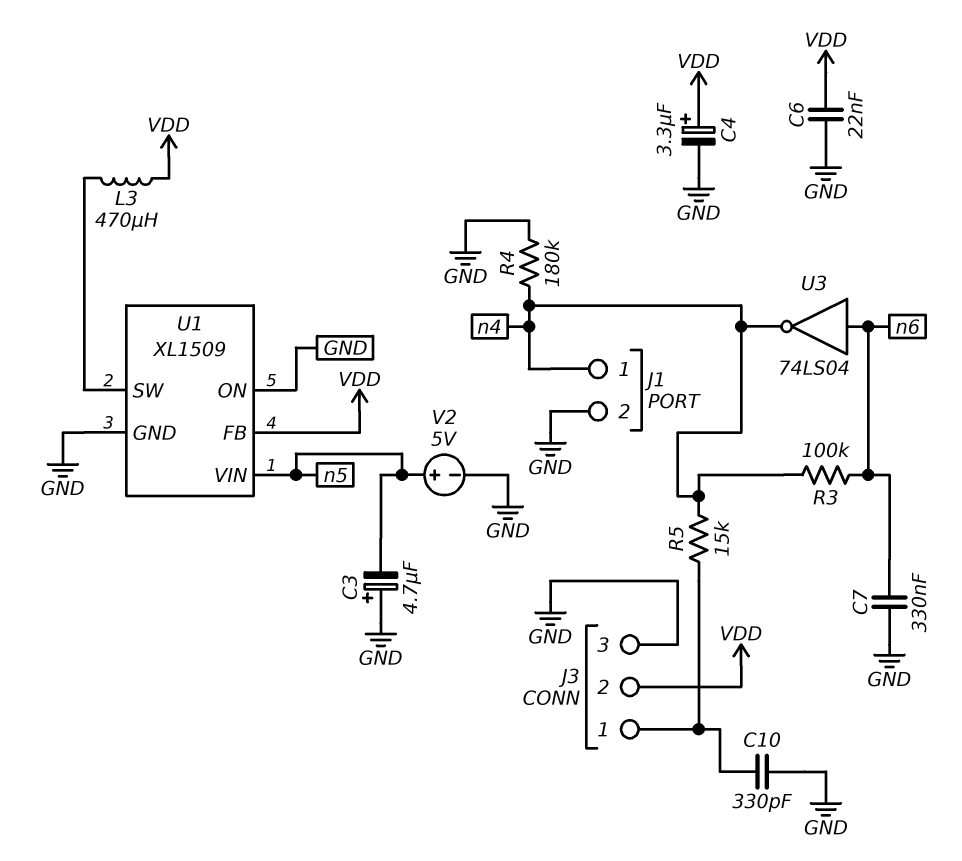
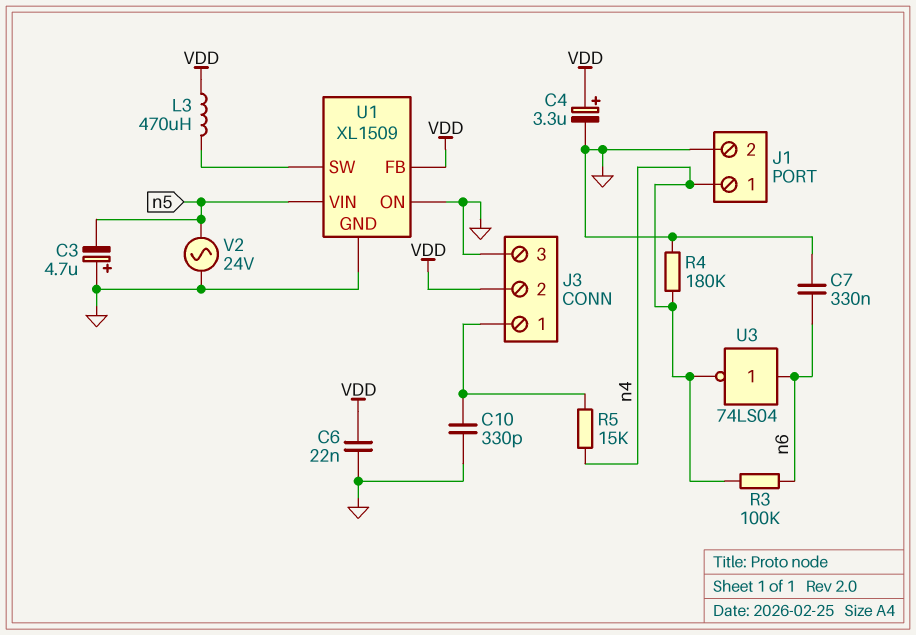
V2: 5V (plus n5, minus GND) -> AC 24V (GND, n5)

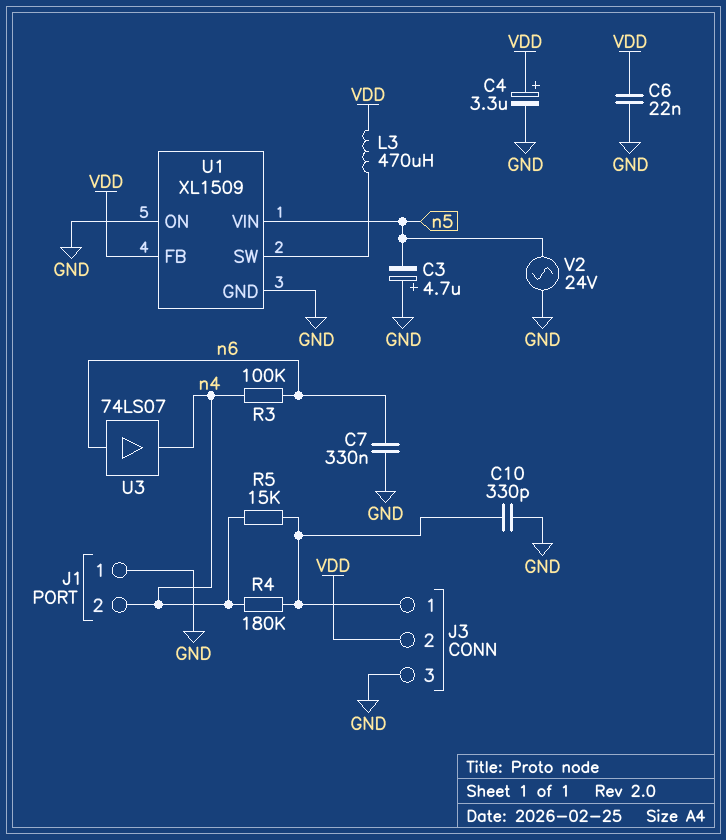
J1 pin 1: n4 -> GND
J1 pin 2: GND -> n4
R4: 180k (GND, n4) -> 180k (J3/1, n4)
U3: NOT 74LS04 (in n6, out n4) -> buffer 74LS07 (in n6, out n4)

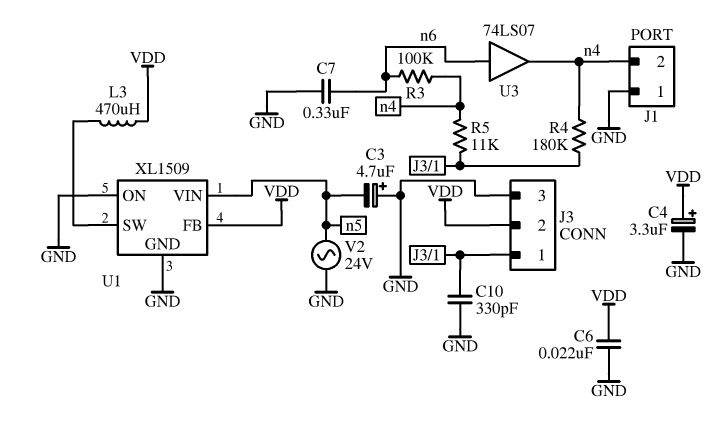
R5: 15k (J3/1, n4) -> 11k (J3/1, n4)

